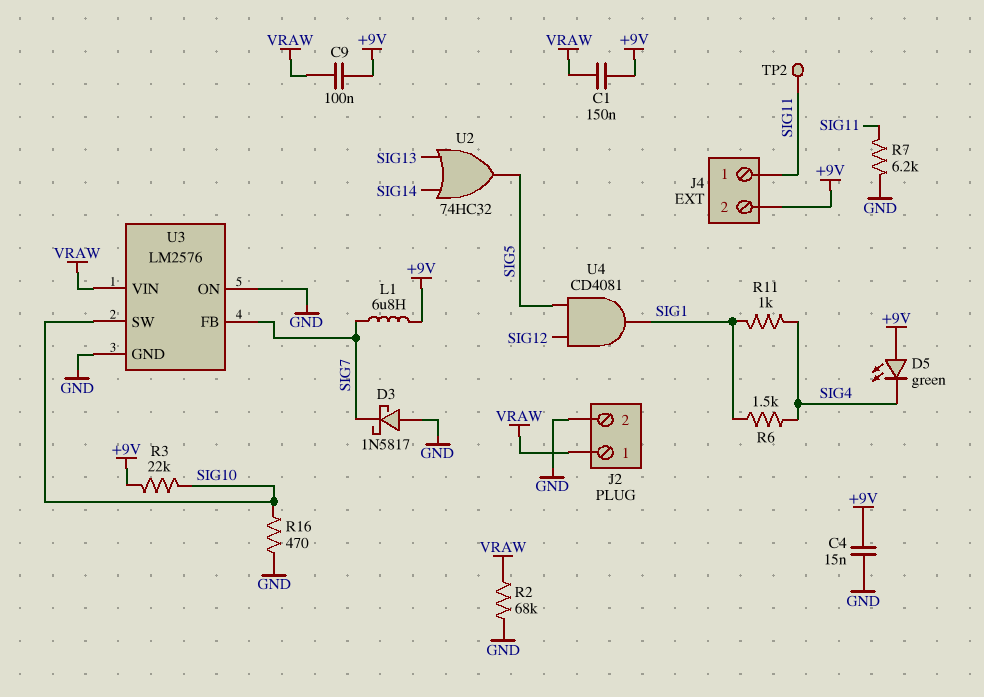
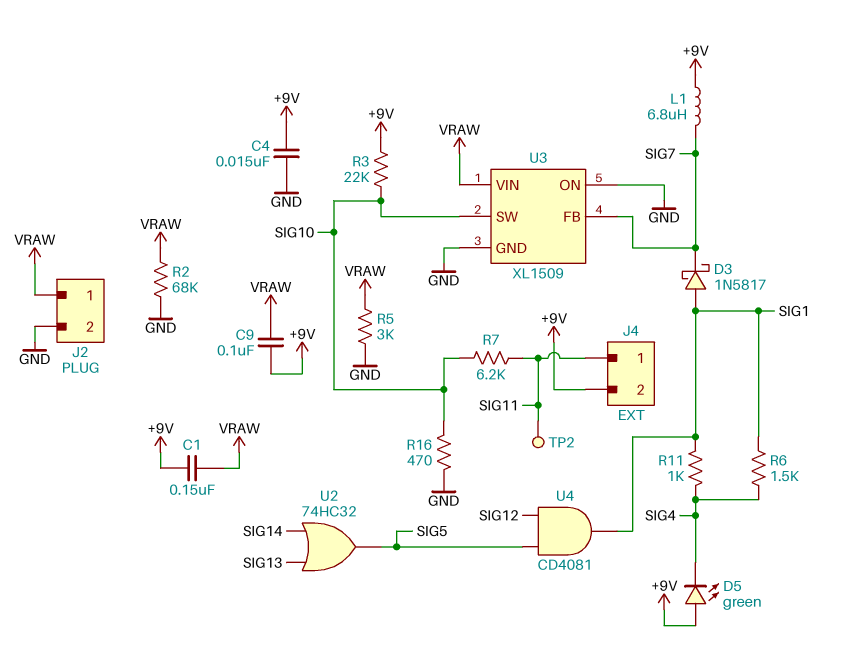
D3: schottky 1N5817 (A GND, K SIG7) -> schottky 1N5817 (A SIG1, K SIG7)
R5: none -> 3k (GND, VRAW)
R7: 6.2k (GND, SIG11) -> 6.2k (SIG10, SIG11)
U3: LM2576 -> XL1509

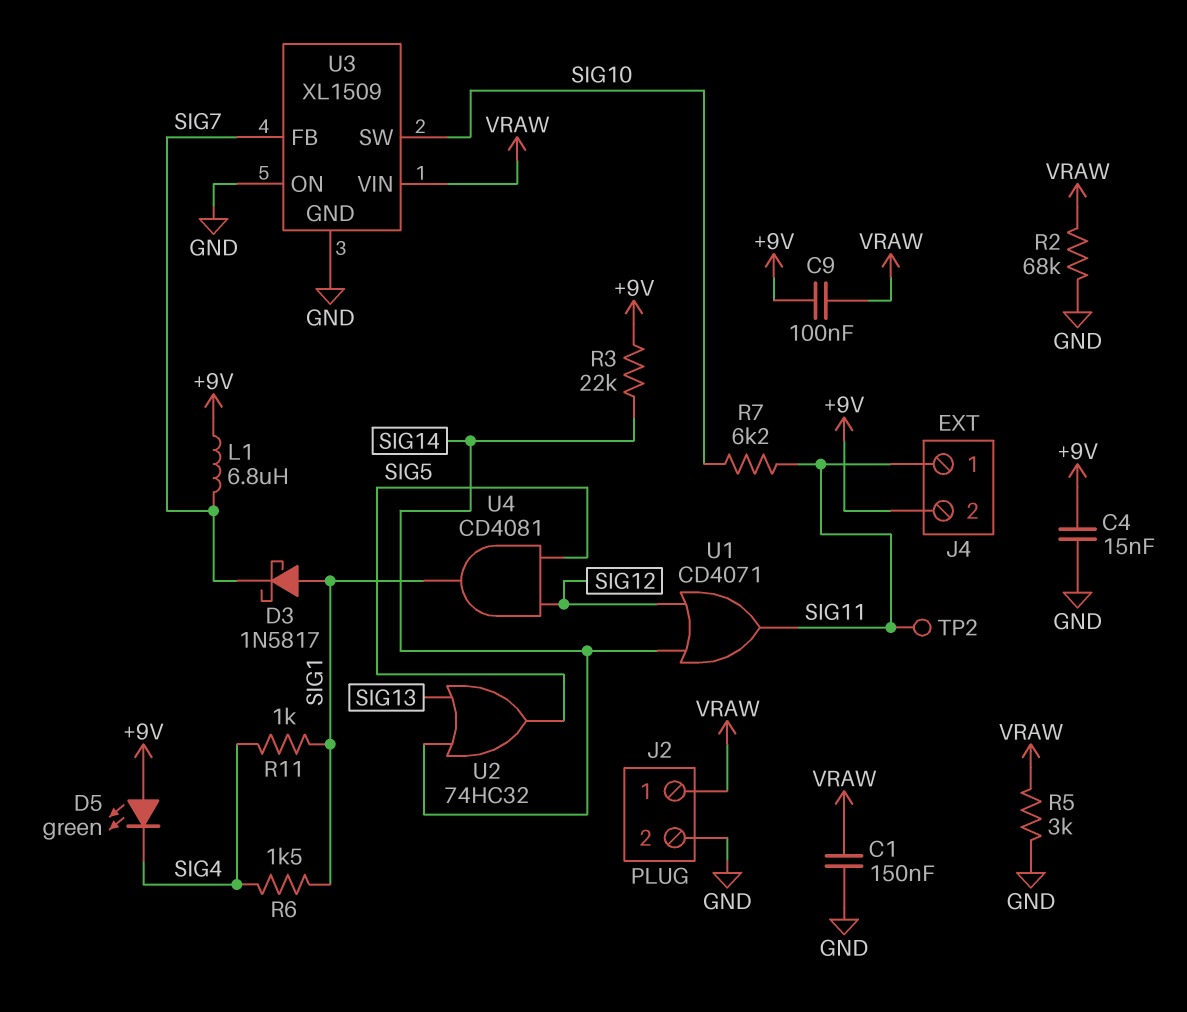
C1: 150nF (+9V, VRAW) -> 150nF (GND, VRAW)
R3: 22k (+9V, SIG10) -> 22k (+9V, SIG14)
R16: 470 (GND, SIG10) -> none
U1: none -> OR CD4071 (in SIG12, in SIG14, out SIG11)

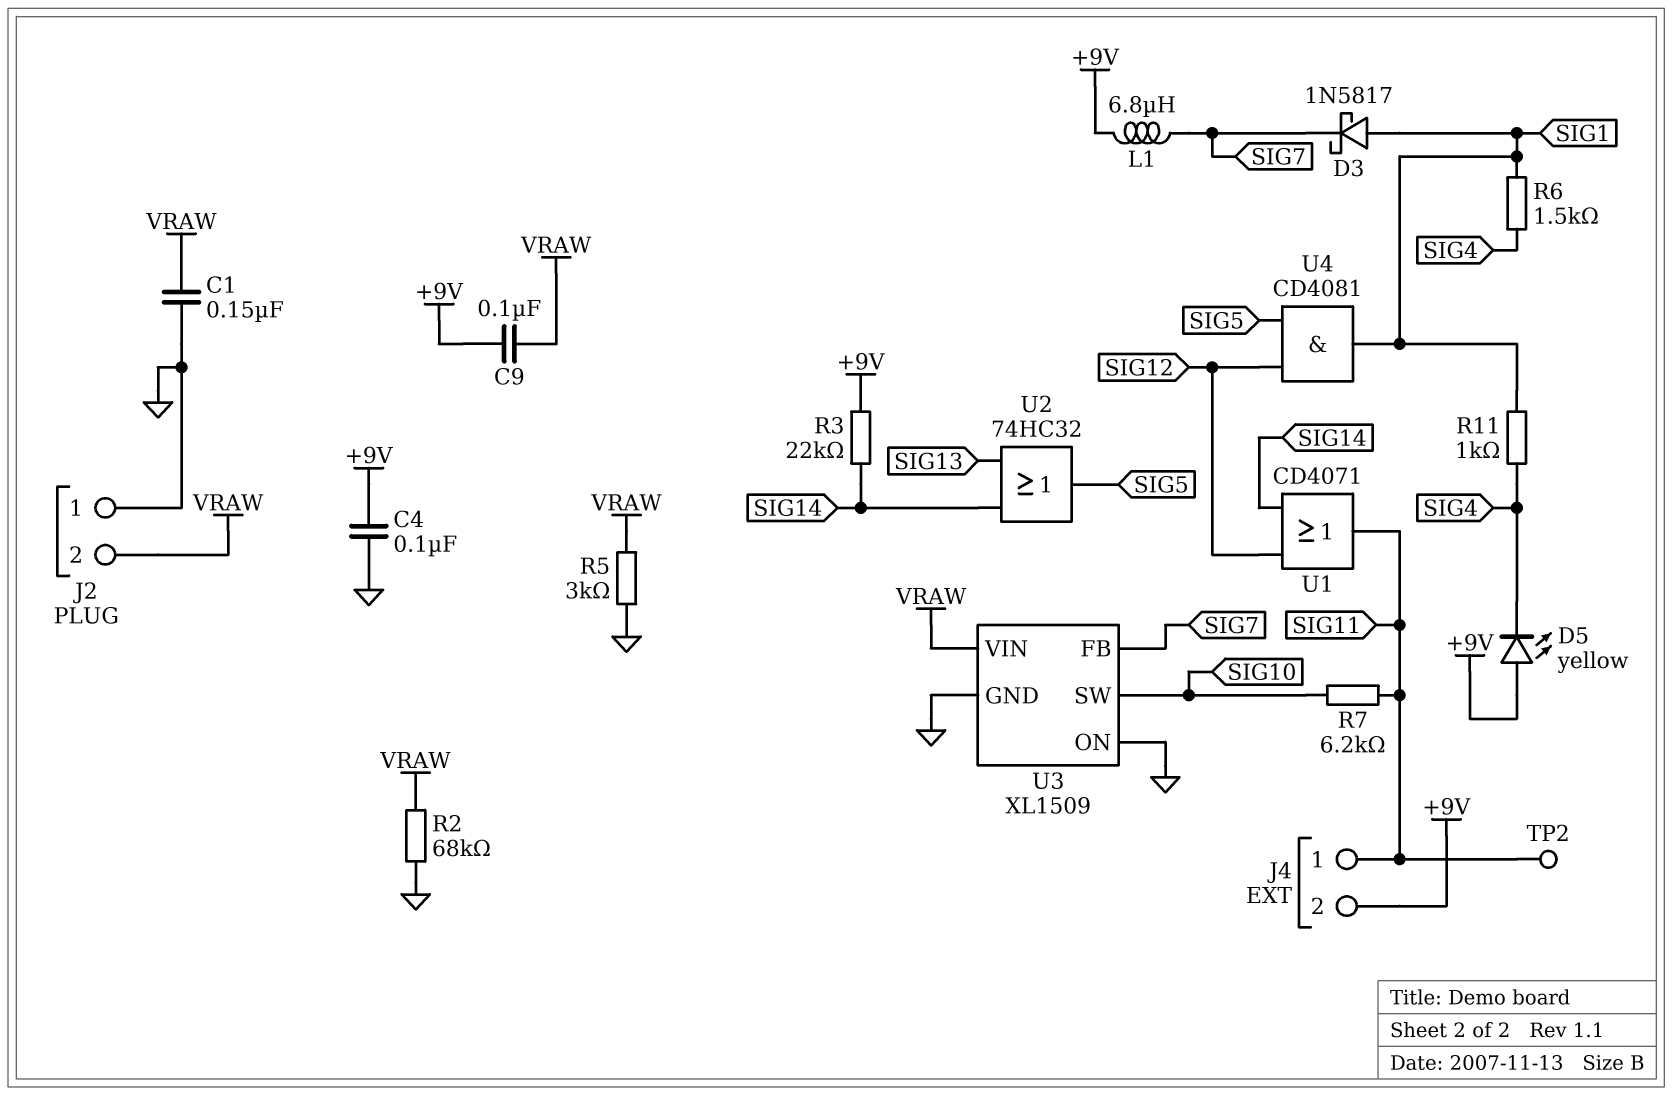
C4: 15nF (+9V, GND) -> 100nF (+9V, GND)
D5: LED green (A +9V, K SIG4) -> LED yellow (A +9V, K SIG4)
J2 pin 1: VRAW -> GND
J2 pin 2: GND -> VRAW

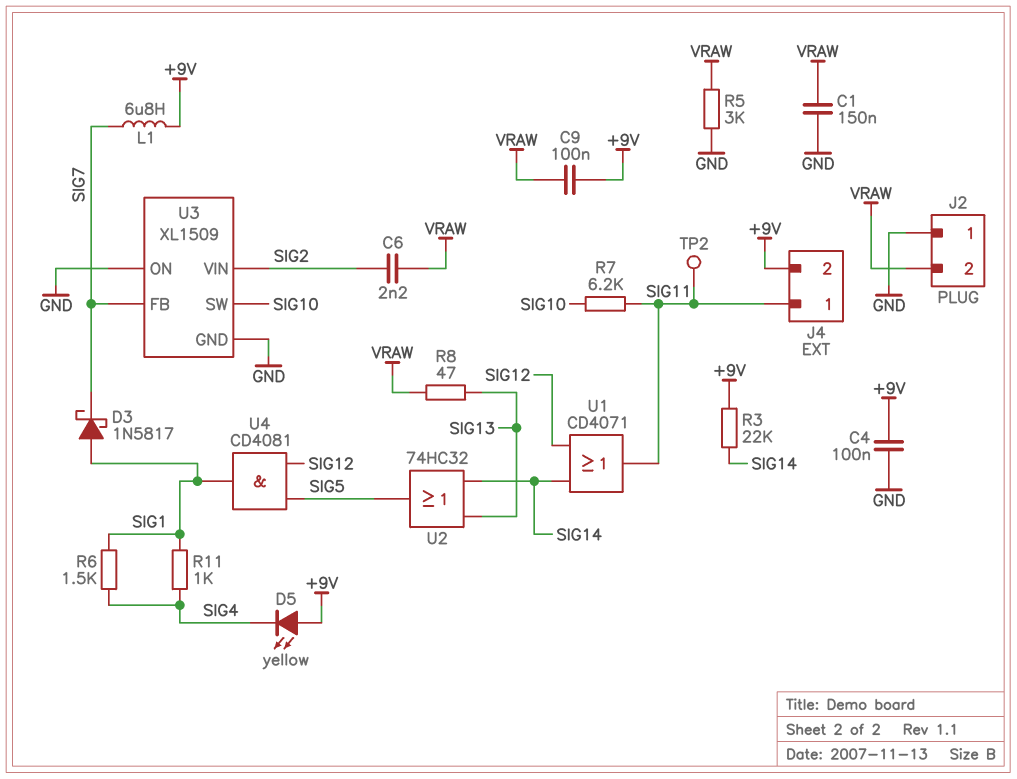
C6: none -> 2.2nF (SIG2, VRAW)
R2: 68k (GND, VRAW) -> none
R8: none -> 47 (SIG13, VRAW)
U3 pin VIN: VRAW -> SIG2

